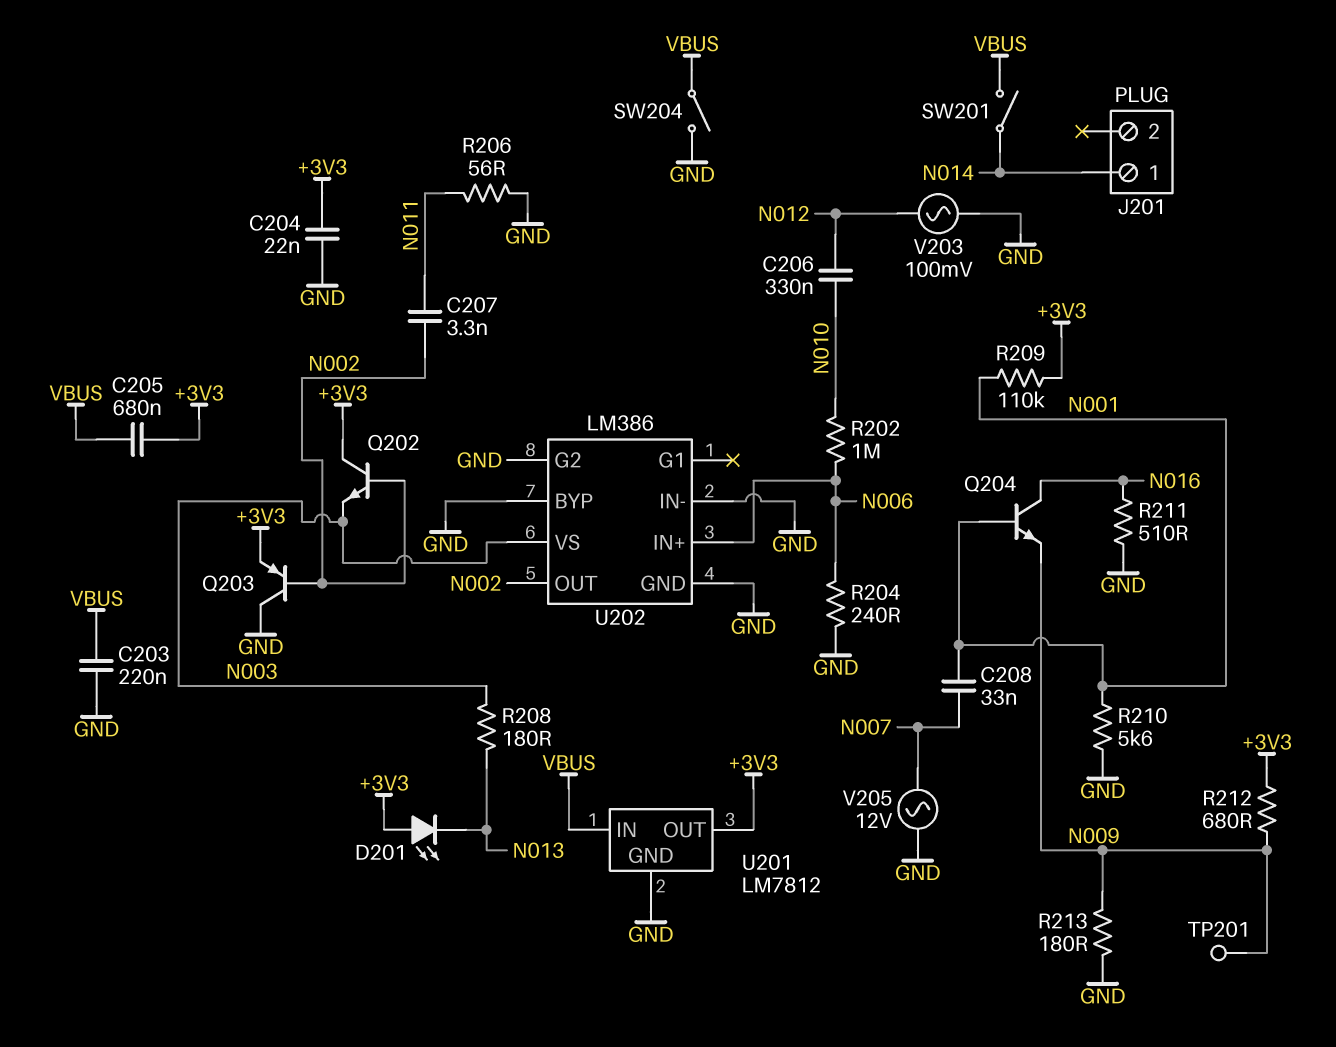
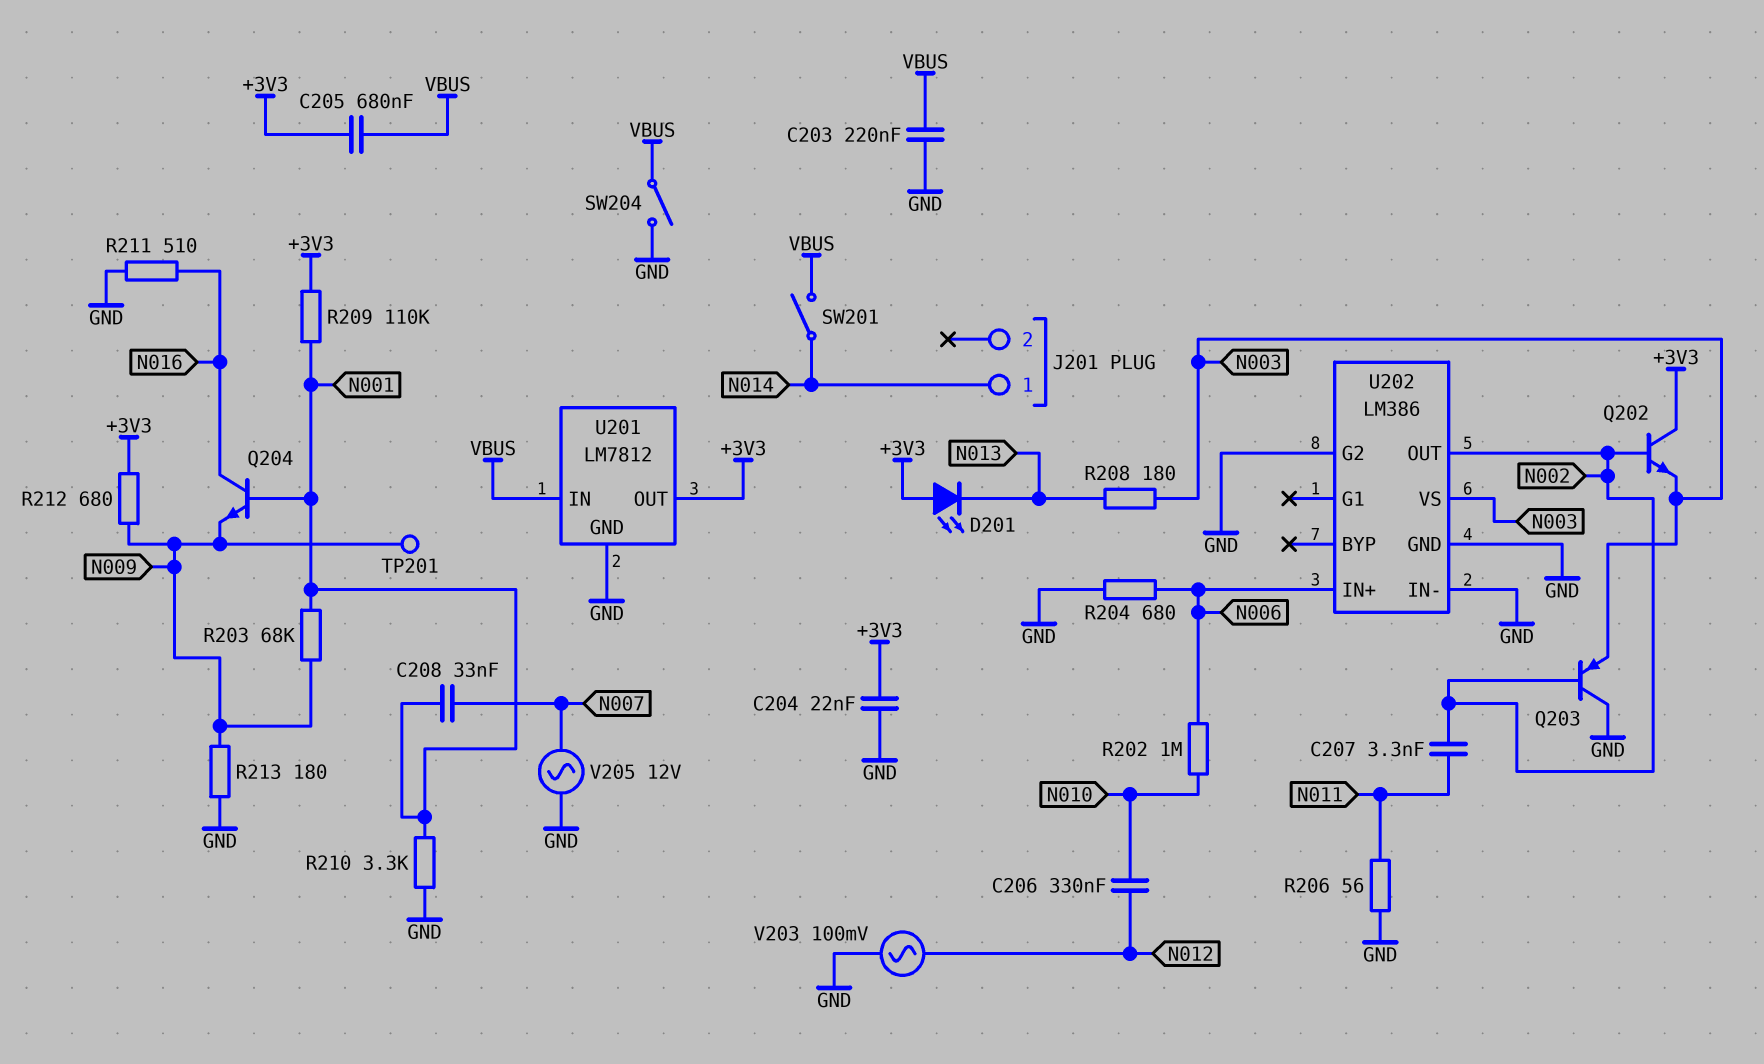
Q203: PNP (B N002, C GND, E +3V3) -> PNP (B N002, C GND, E N003)
R203: none -> 68k (N001, N009)
R204: 240 (GND, N006) -> 680 (GND, N006)
R210: 5.6k (GND, N001) -> 3.3k (GND, N001)
U202 pin BYP: GND -> none

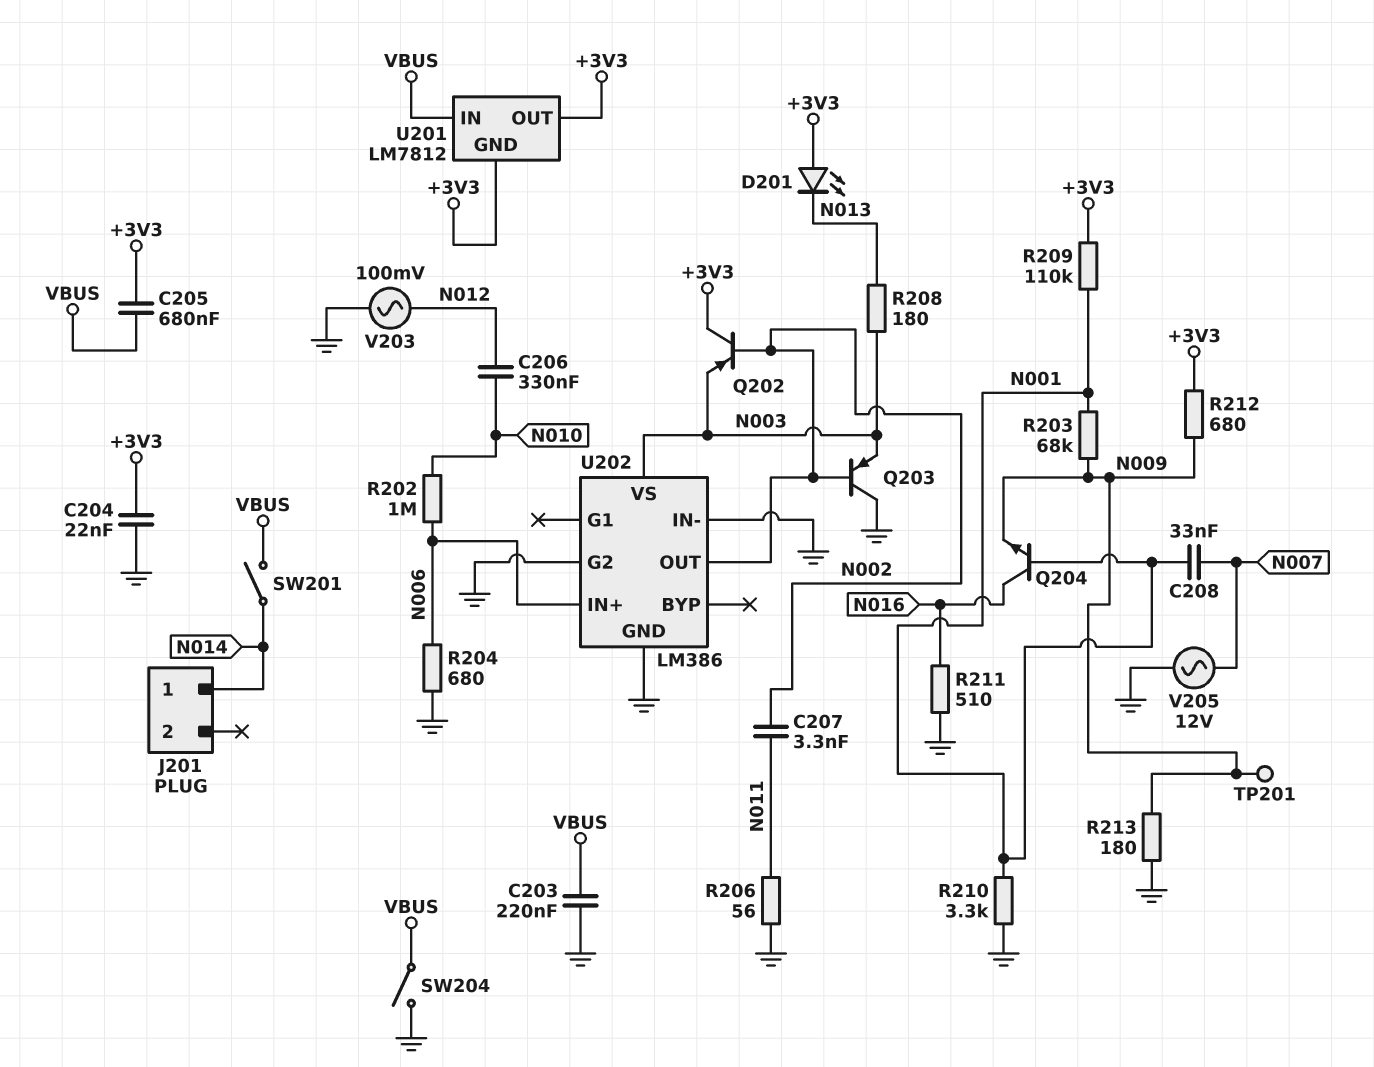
Q202: NPN (B N002, C +3V3, E N003) -> PNP (B N002, C +3V3, E N003)
U201 pin GND: GND -> +3V3

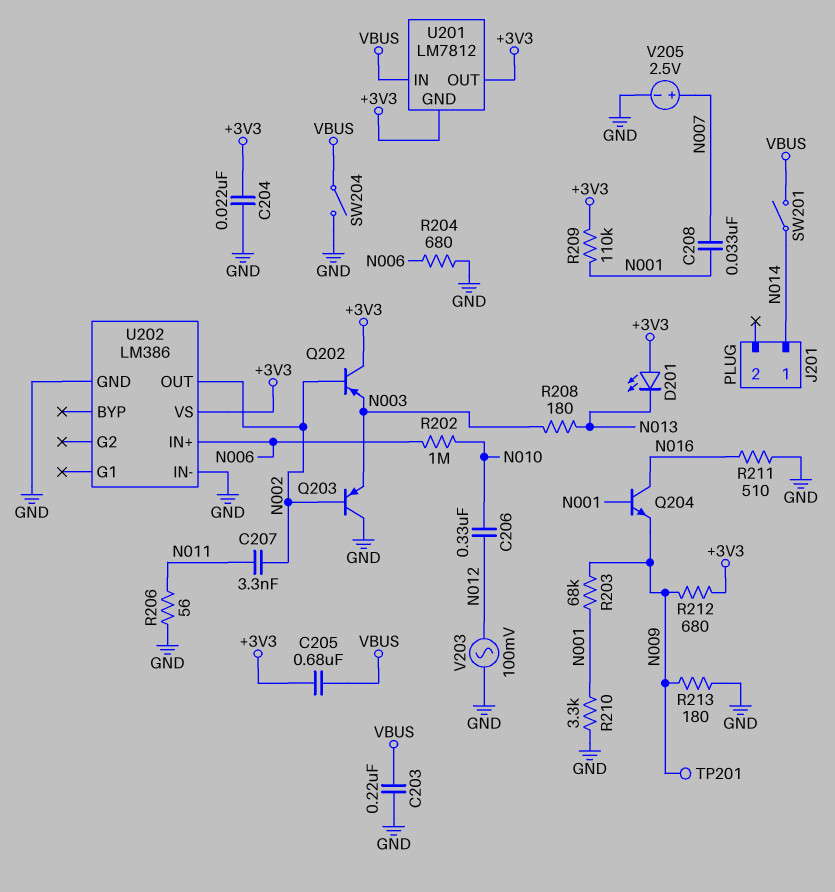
U202 pin G2: GND -> none
U202 pin VS: N003 -> +3V3
V205: AC 12V (GND, N007) -> 2.5V (plus N007, minus GND)

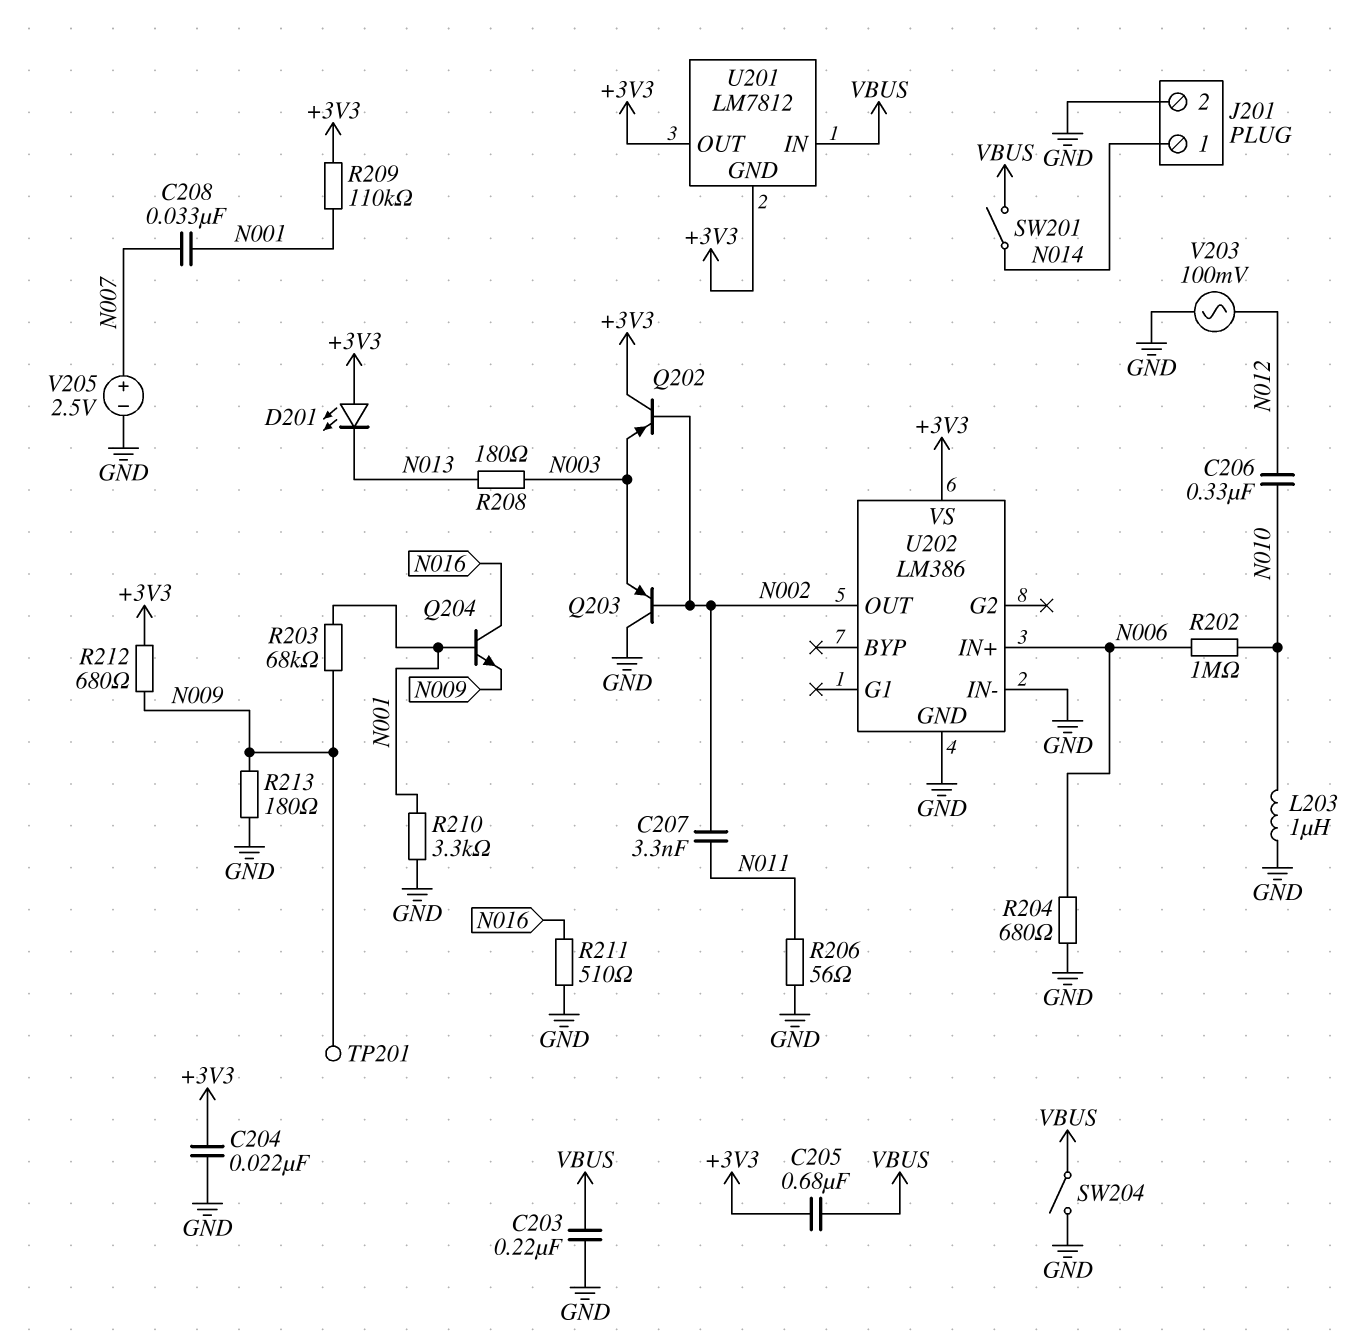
J201 pin 2: none -> GND
L203: none -> 1uH (GND, N010)

